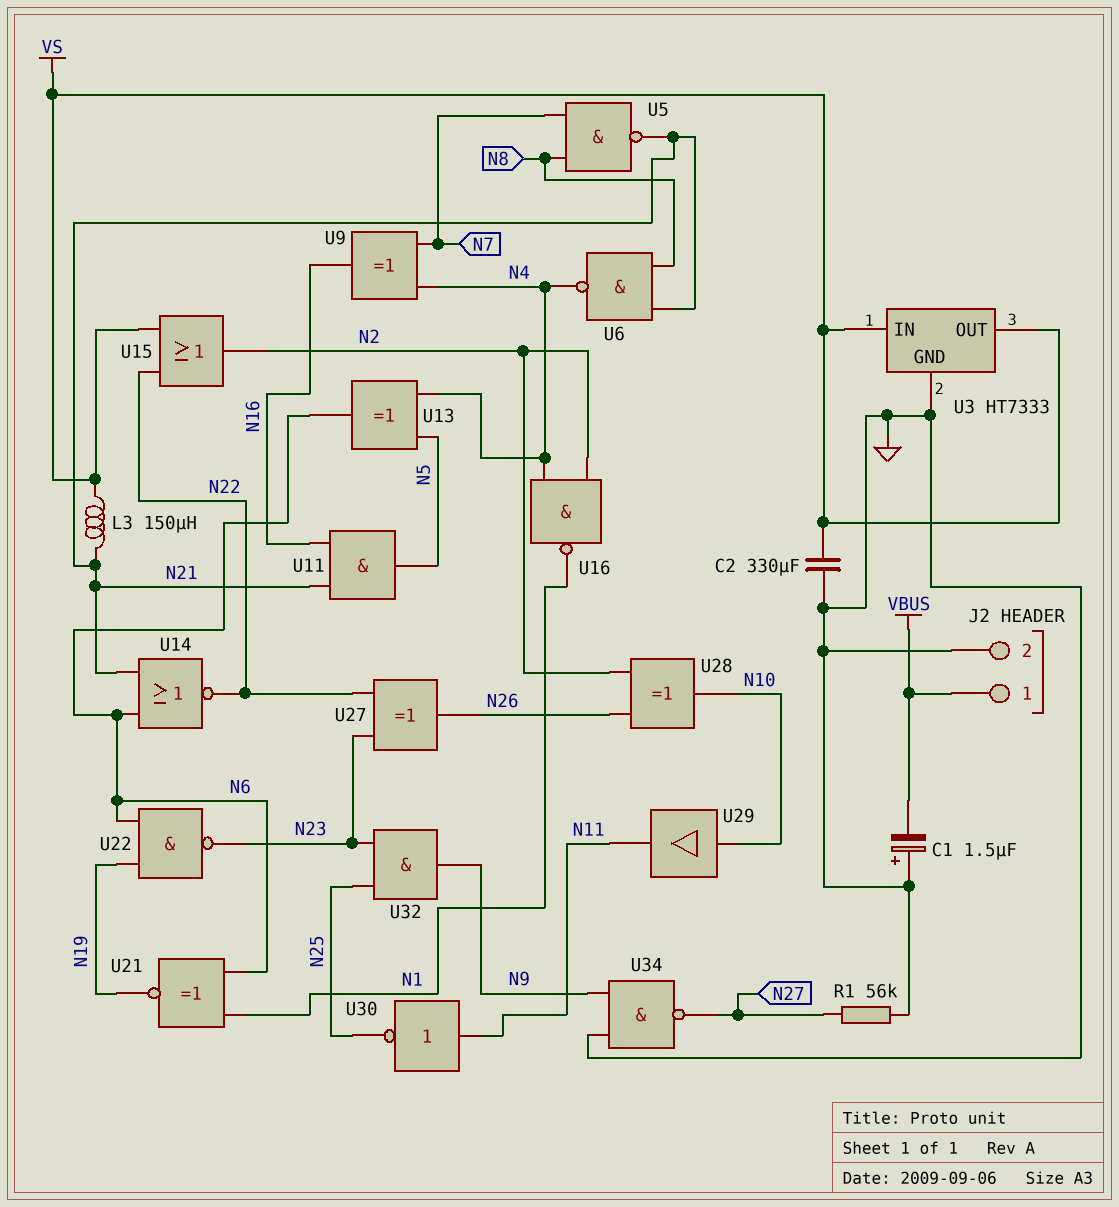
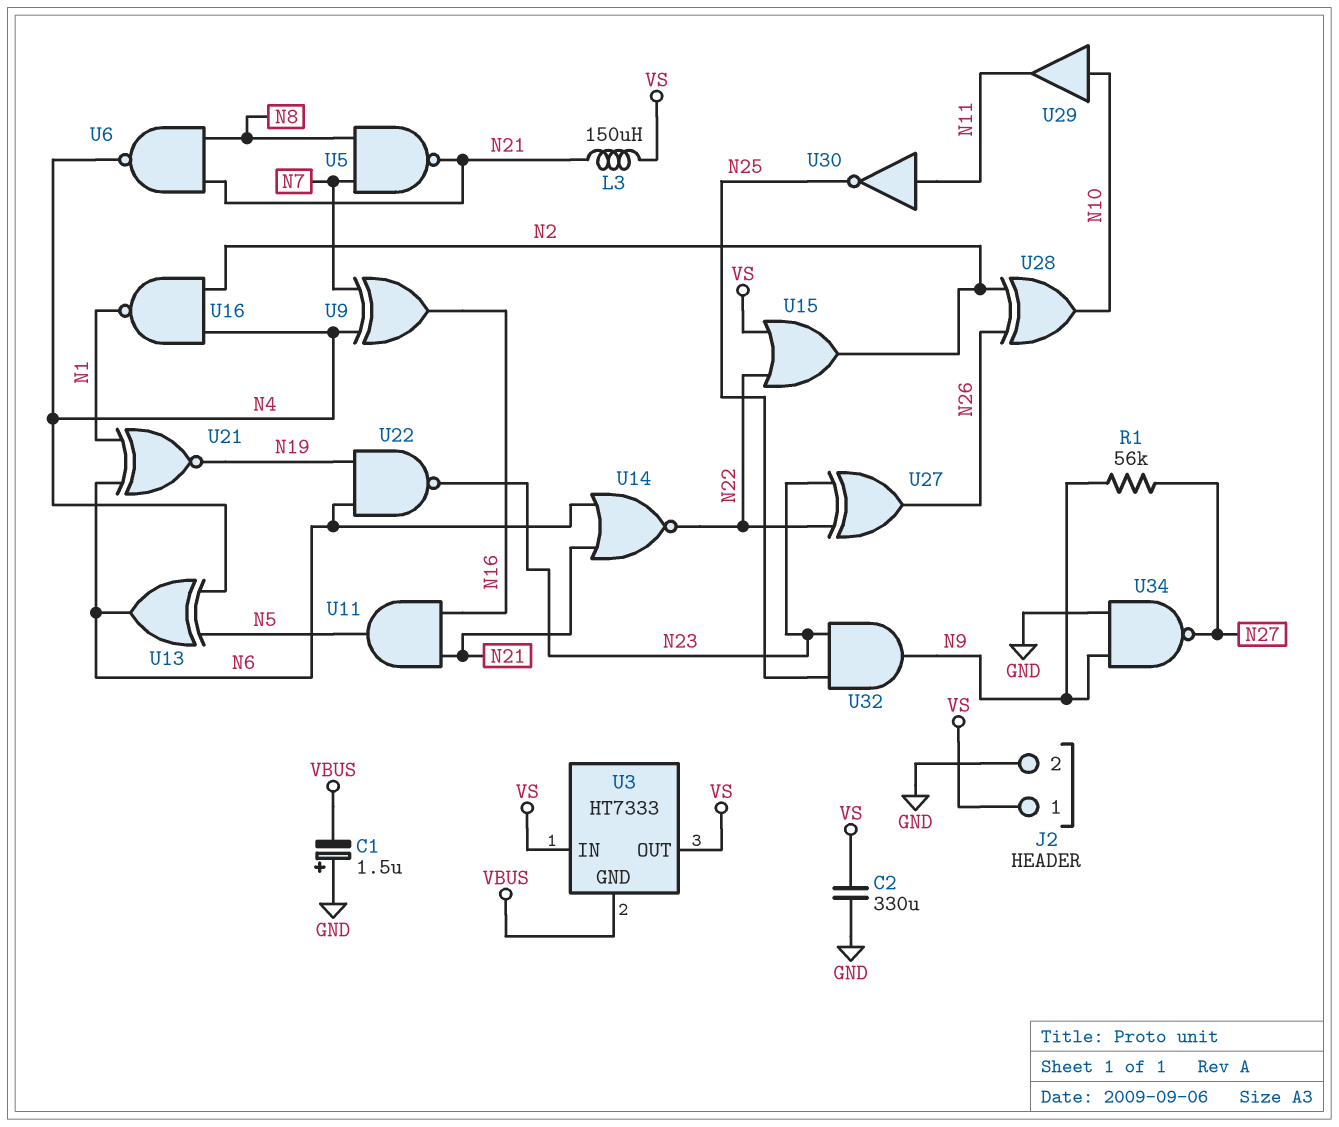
J2 pin 1: VBUS -> VS
R1: 56k (GND, N27) -> 56k (N9, N27)
U3 pin GND: GND -> VBUS

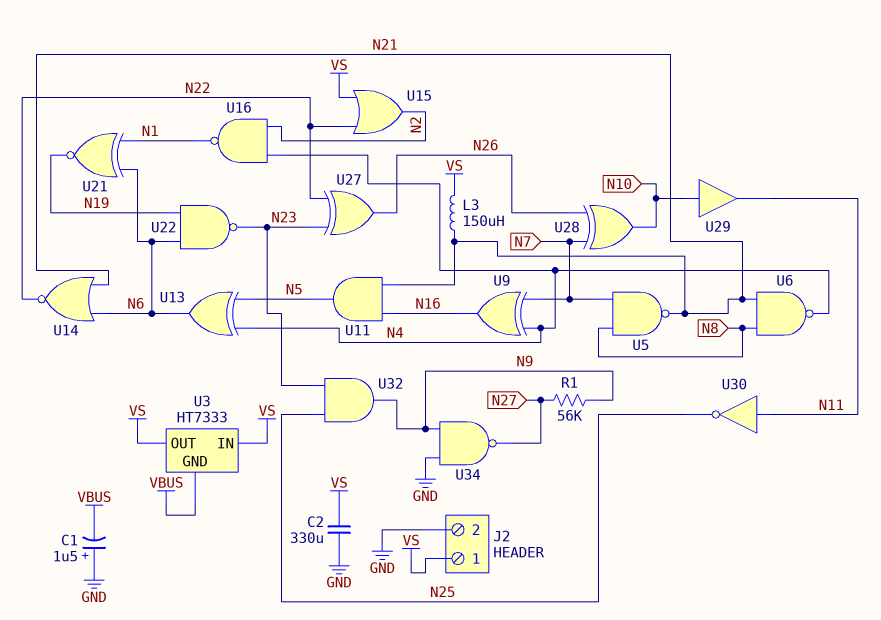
U28: XOR (in N2, in N26, out N10) -> XOR (in N7, in N26, out N10)

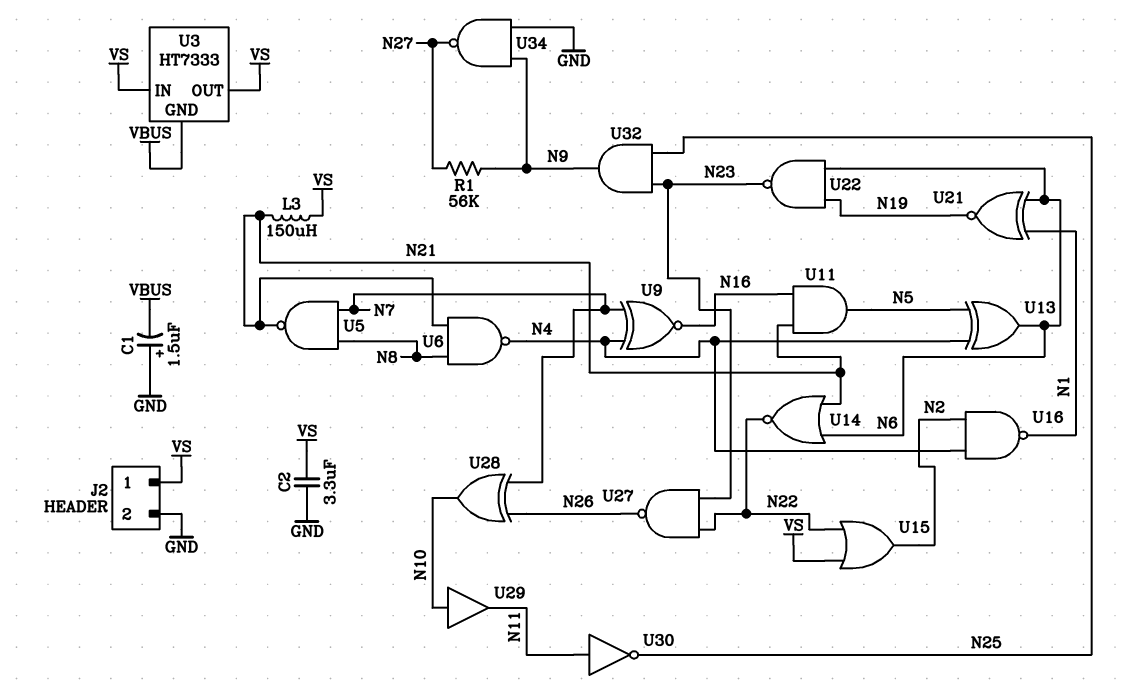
C2: 330uF (GND, VS) -> 3.3uF (GND, VS)
U9: XOR (in N4, in N7, out N16) -> XNOR (in N4, in N7, out N16)
U27: XOR (in N22, in N23, out N26) -> NAND (in N22, in N23, out N26)

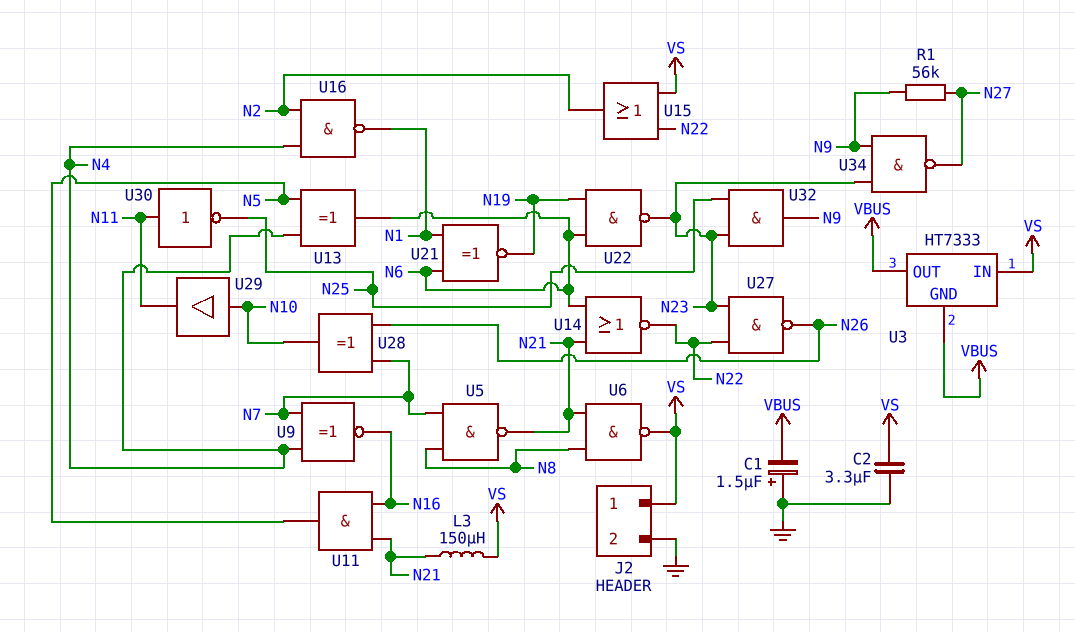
U3 pin OUT: VS -> VBUS
U6: NAND (in N8, in N21, out N4) -> NAND (in N8, in N21, out VS)
U34: NAND (in GND, in N9, out N27) -> NAND (in N9, in N23, out N27)

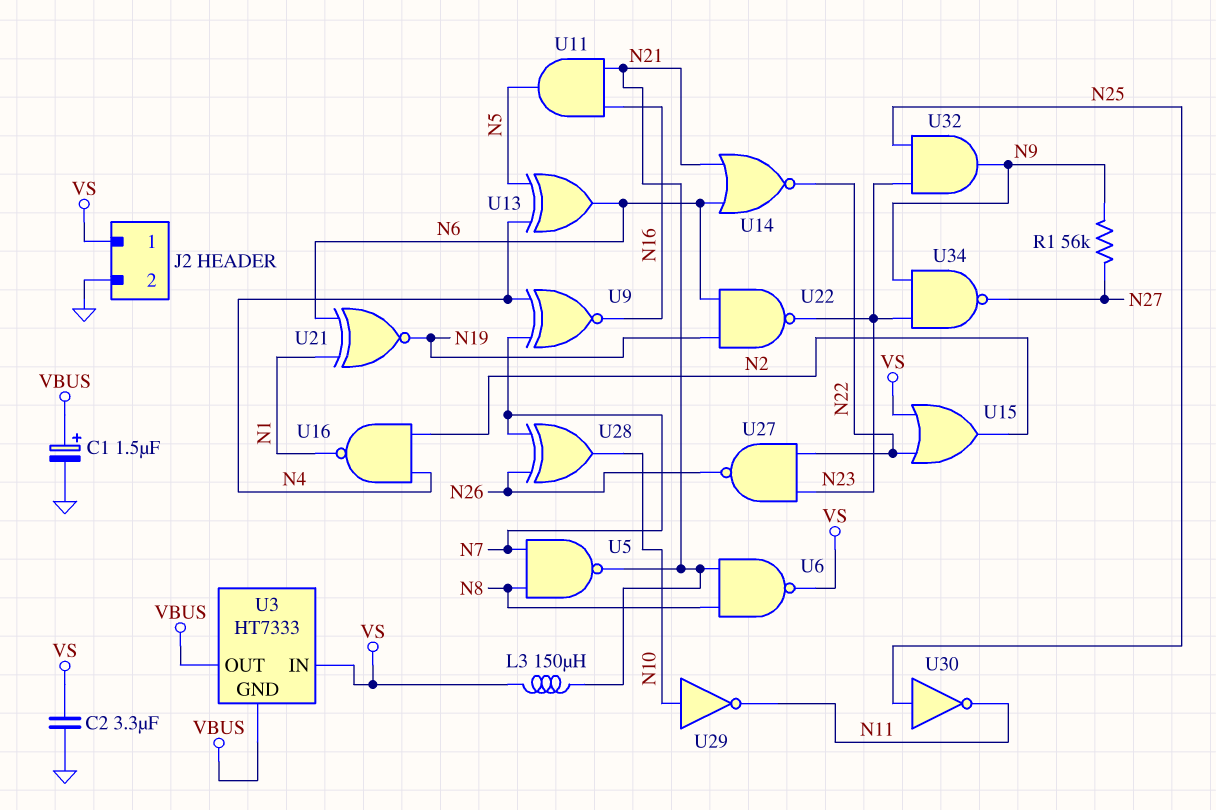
C1: 1.5uF (plus GND, minus VBUS) -> 1.5uF (plus VBUS, minus GND)
U29: buffer (in N10, out N11) -> NOT (in N10, out N11)
U30: NOT (in N11, out N25) -> NOT (in N25, out N11)

